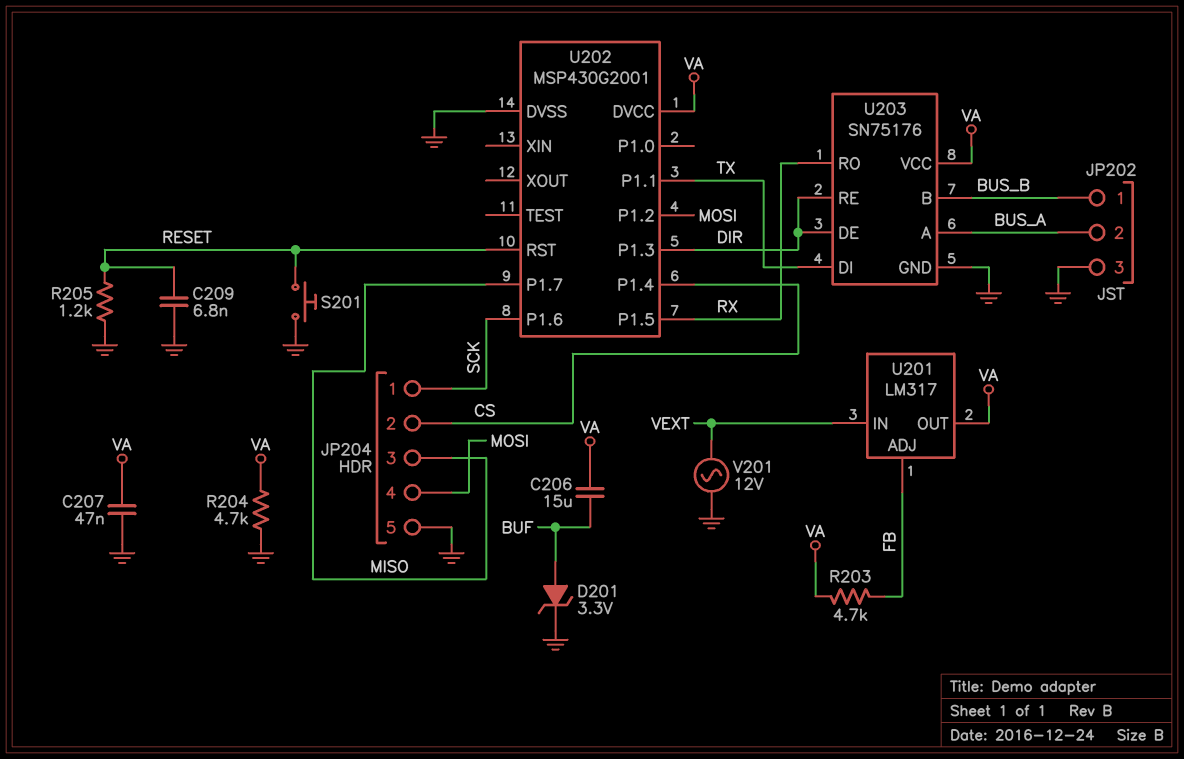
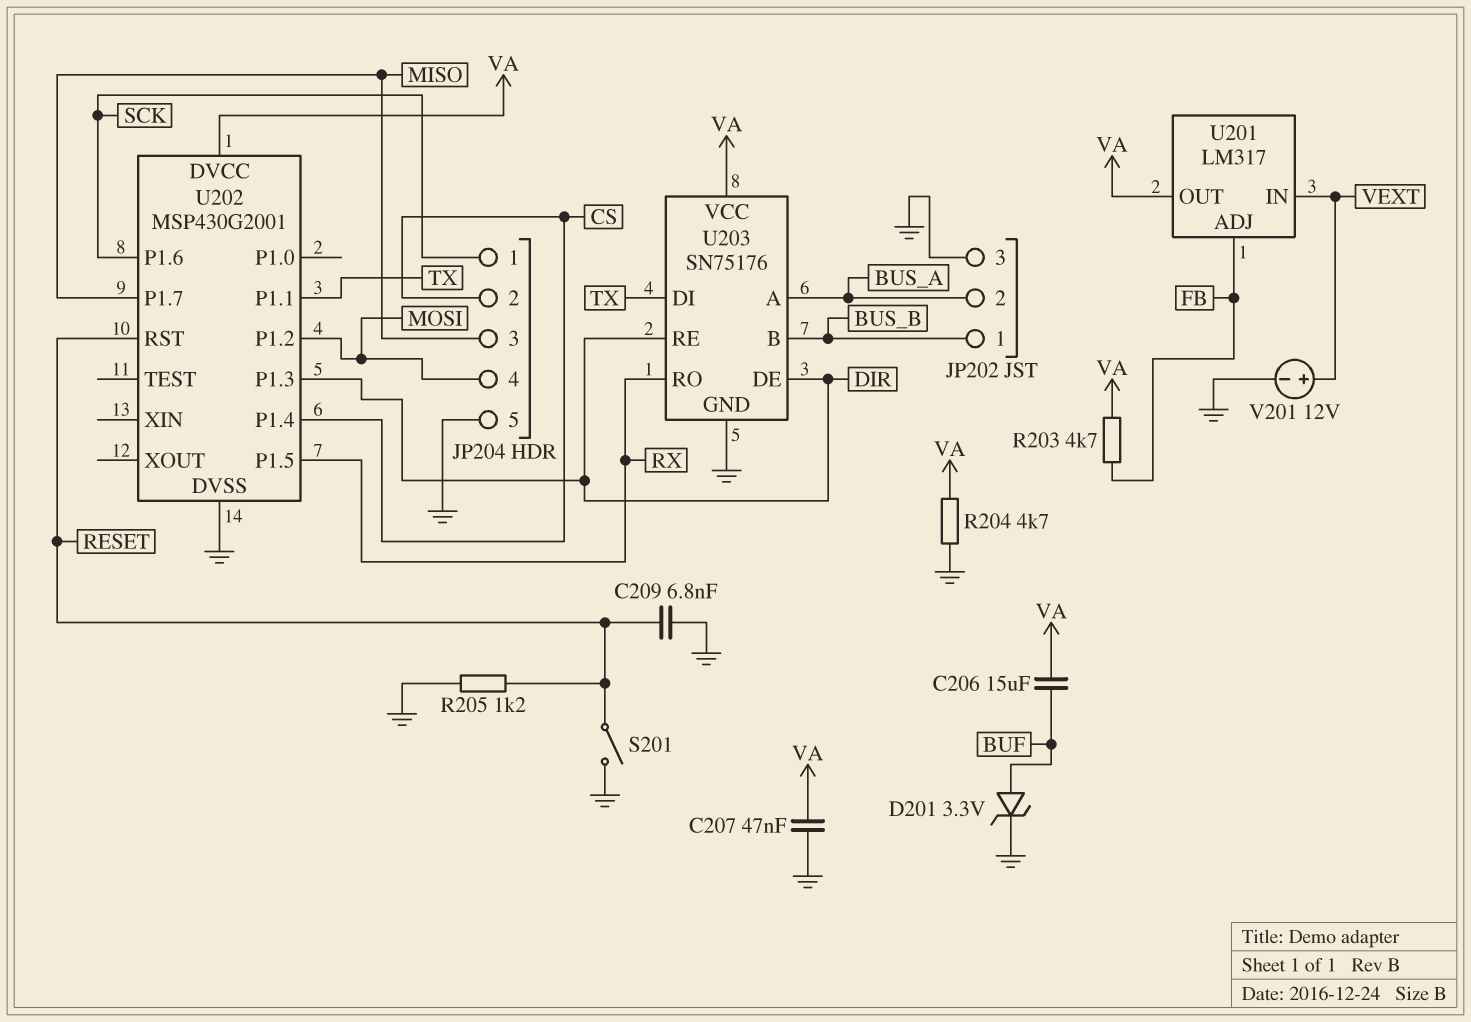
S201: button (GND, RESET) -> switch (GND, RESET)
V201: AC 12V (GND, VEXT) -> 12V (plus VEXT, minus GND)

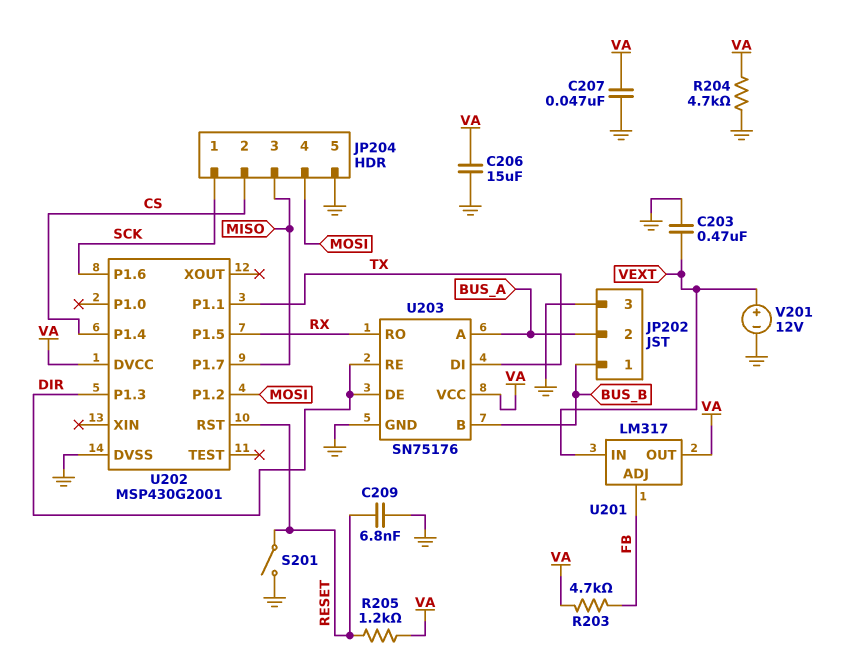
C203: none -> 470nF (GND, VEXT)
C206: 15uF (BUF, VA) -> 15uF (GND, VA)
D201: zener 3.3V (A BUF, K GND) -> none
R205: 1.2k (GND, RESET) -> 1.2k (RESET, VA)

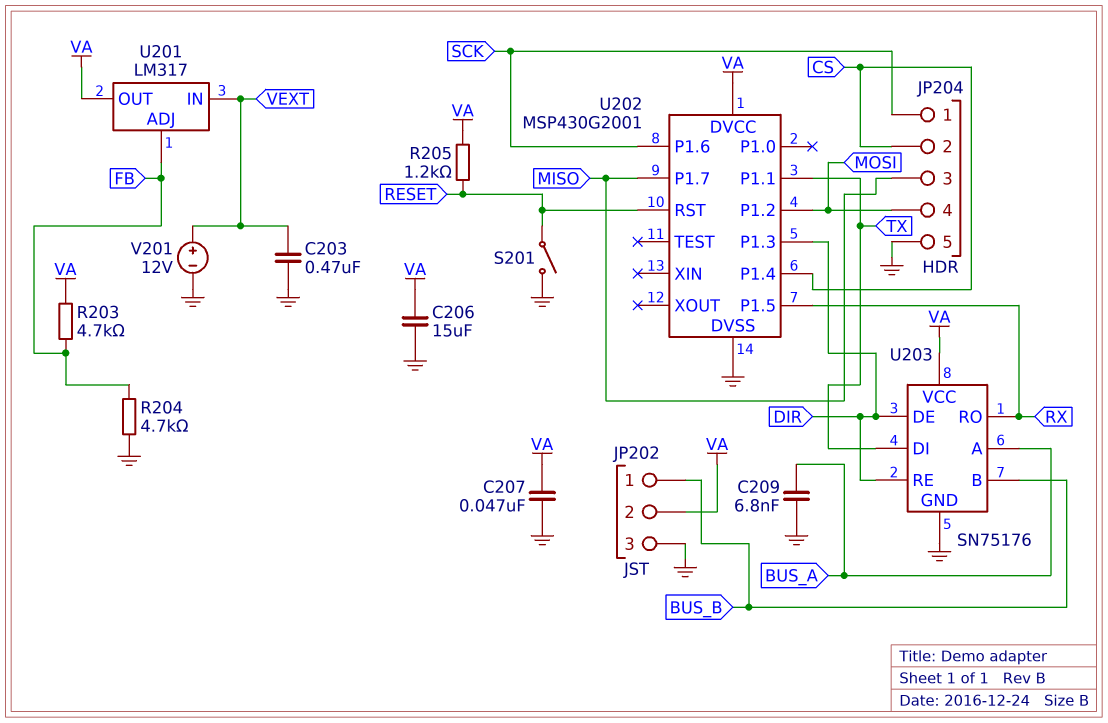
C209: 6.8nF (GND, RESET) -> 6.8nF (BUS_A, GND)
JP202 pin 2: BUS_A -> VA
R204: 4.7k (GND, VA) -> 4.7k (FB, GND)

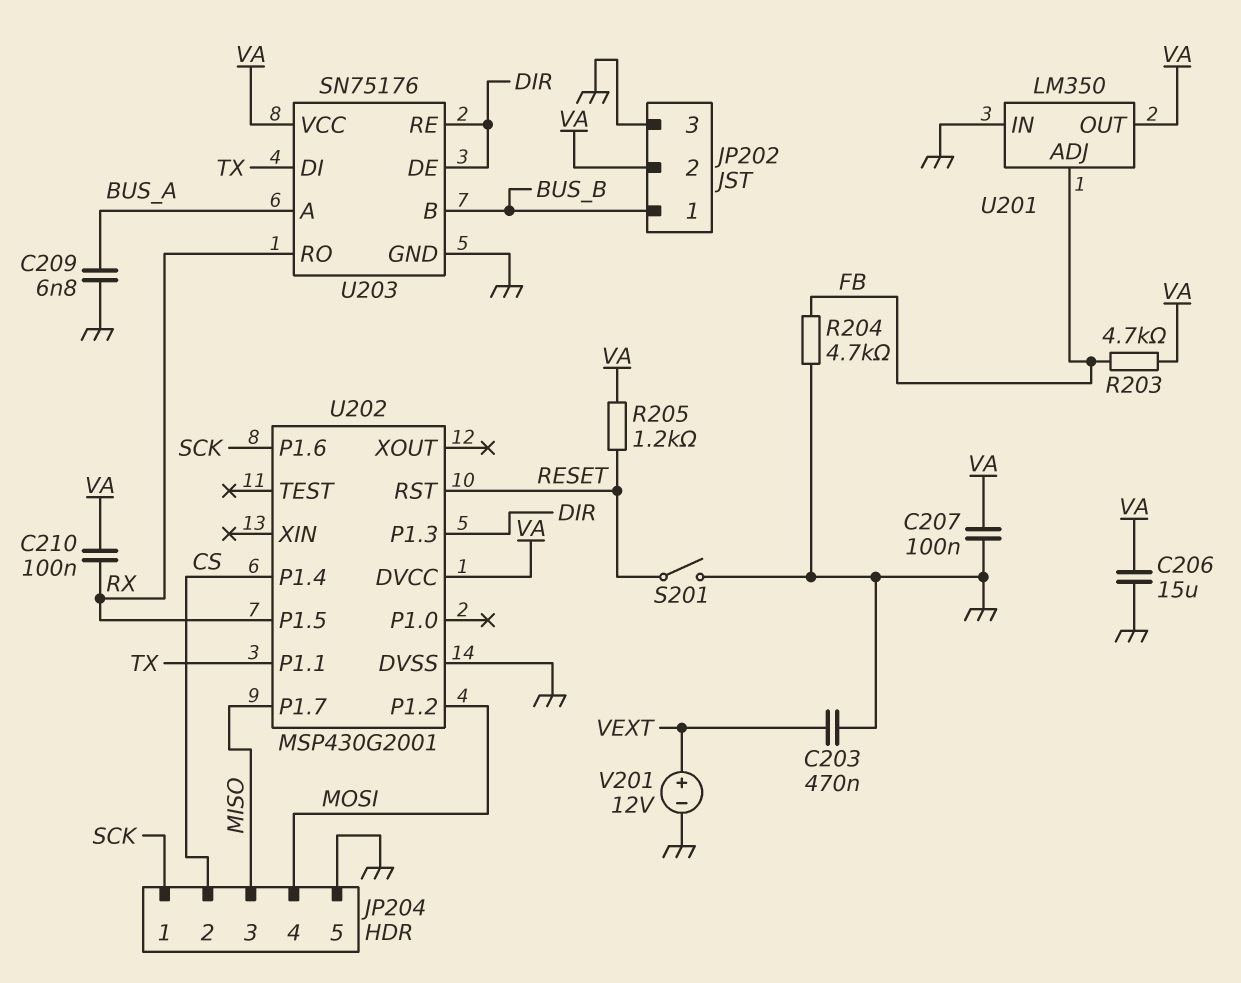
C207: 47nF (GND, VA) -> 100nF (GND, VA)
C210: none -> 100nF (RX, VA)
U201: LM317 -> LM350
U201 pin IN: VEXT -> GND

